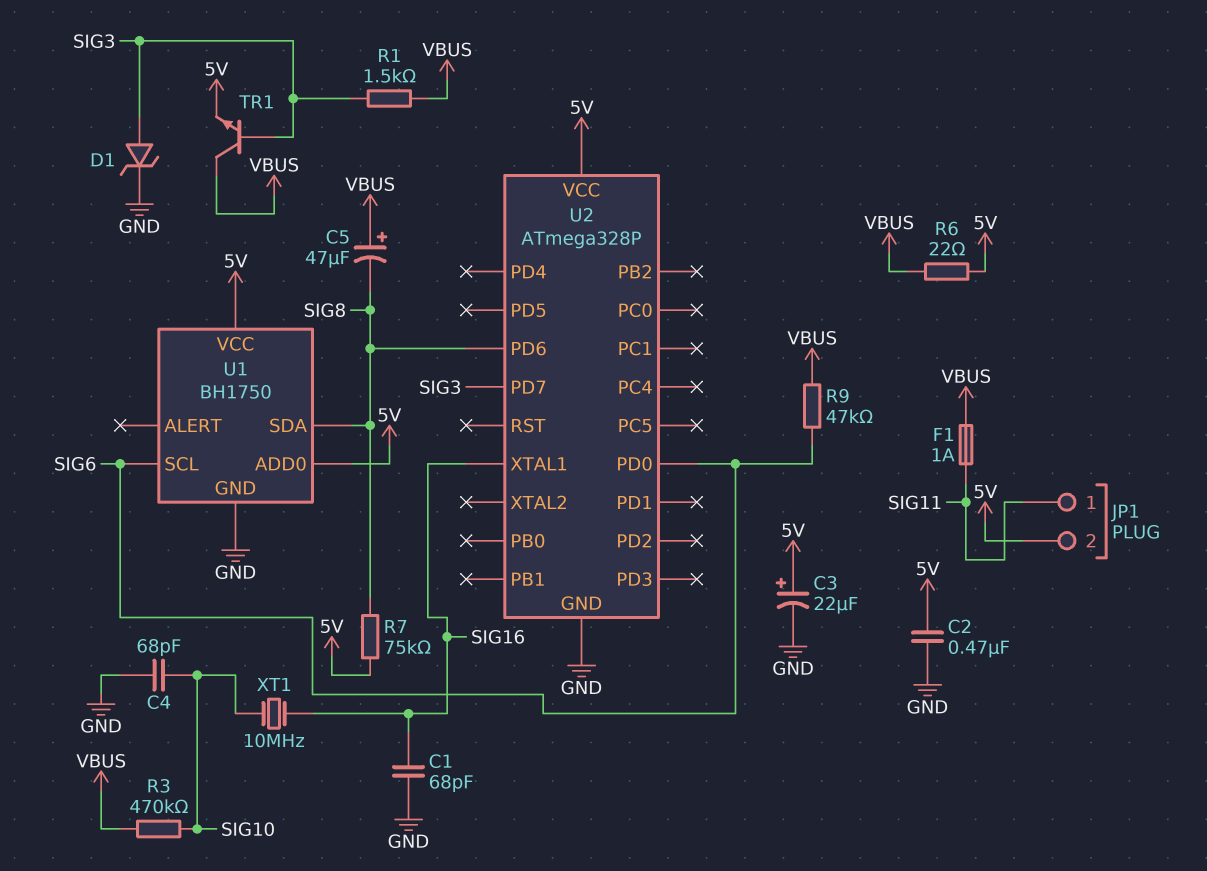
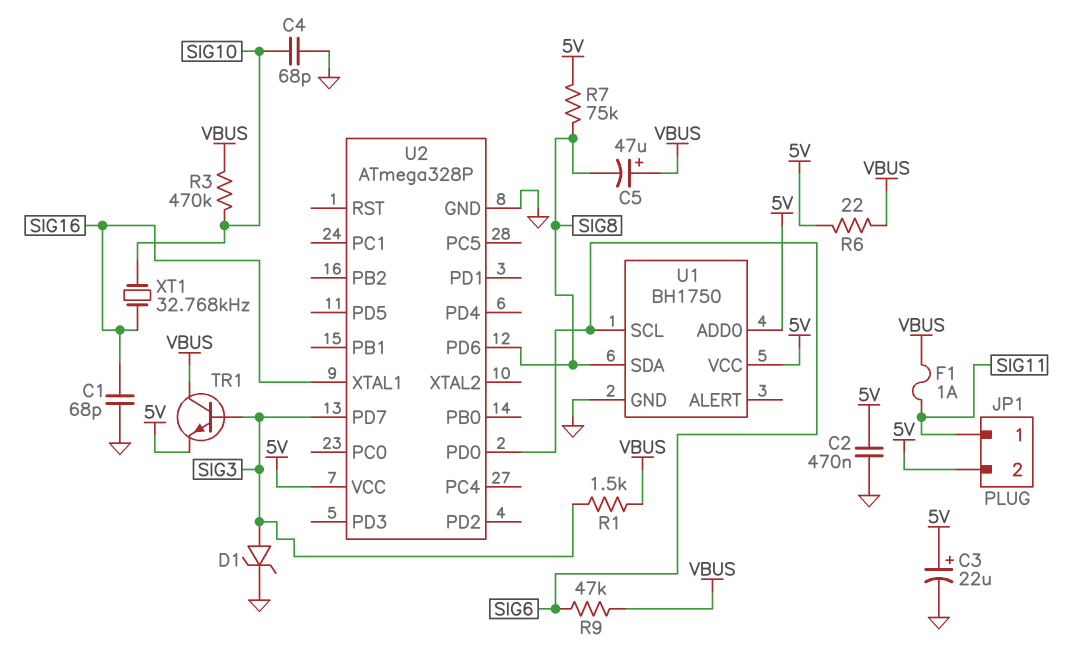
XT1: 10MHz (SIG10, SIG16) -> 32.768kHz (SIG10, SIG16)

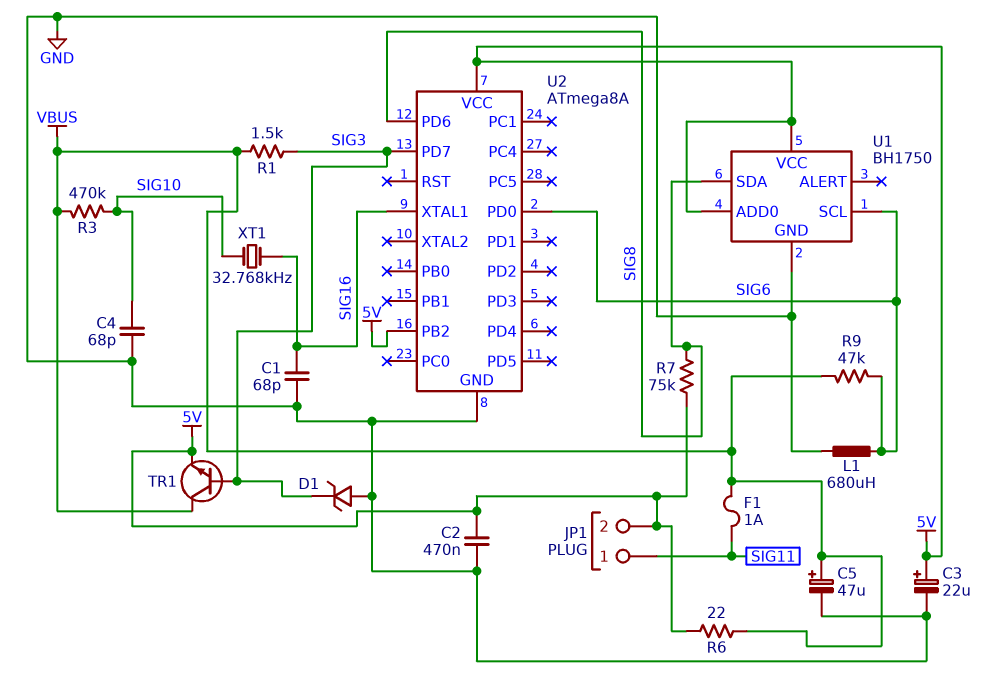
C5: 47uF (plus VBUS, minus SIG8) -> 47uF (plus VBUS, minus GND)
D1: zener (A SIG3, K GND) -> zener (A GND, K SIG3)
L1: none -> 680uH (GND, SIG6)
U2: ATmega328P -> ATmega8A
U2 pin PB2: none -> 5V

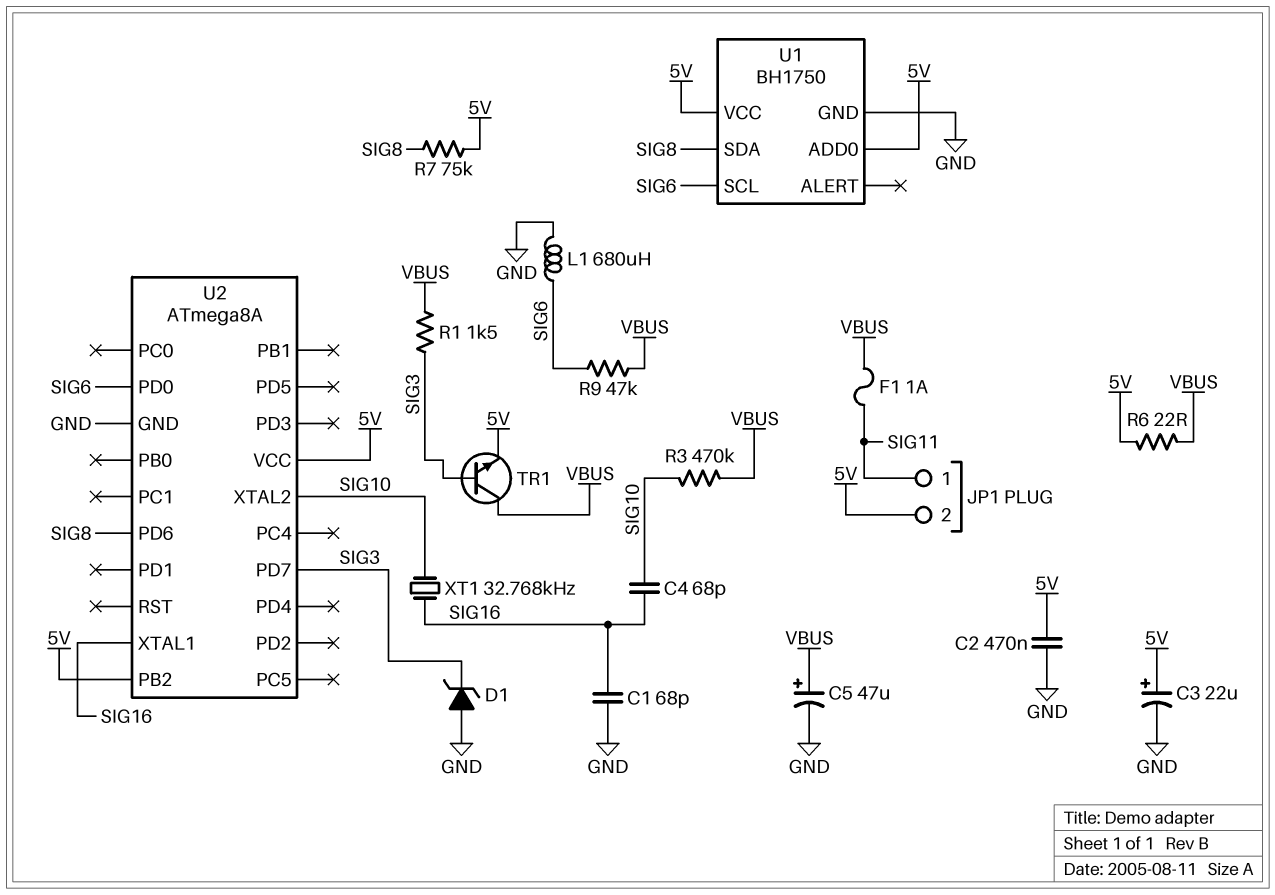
C4: 68pF (GND, SIG10) -> 68pF (SIG10, SIG16)
U2 pin XTAL2: none -> SIG10

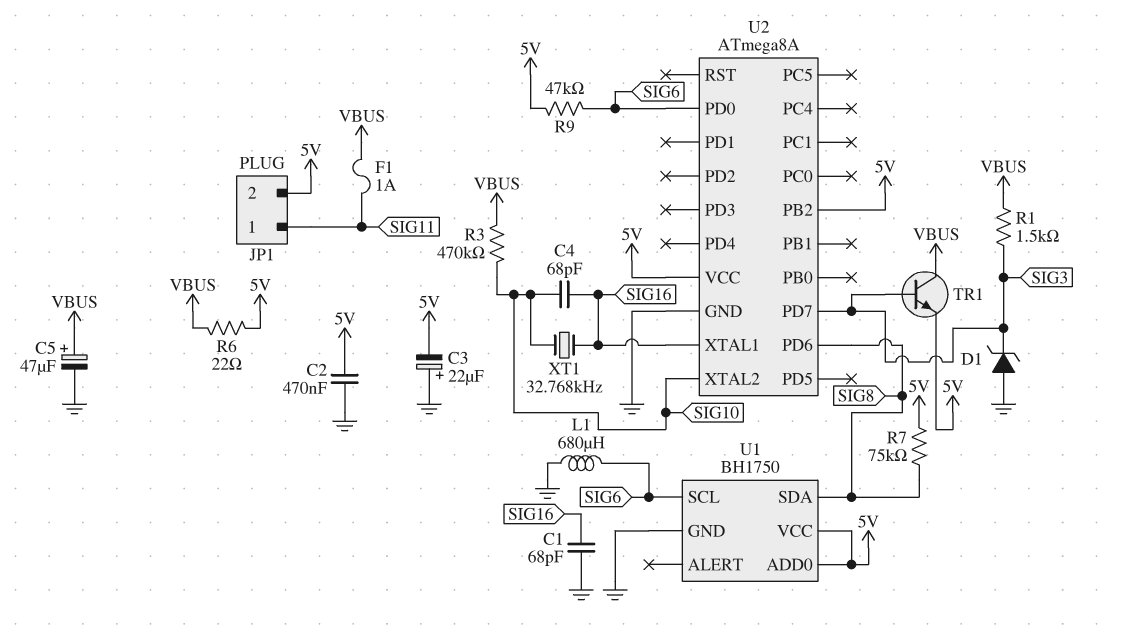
C3: 22uF (plus 5V, minus GND) -> 22uF (plus GND, minus 5V)
R9: 47k (SIG6, VBUS) -> 47k (5V, SIG6)

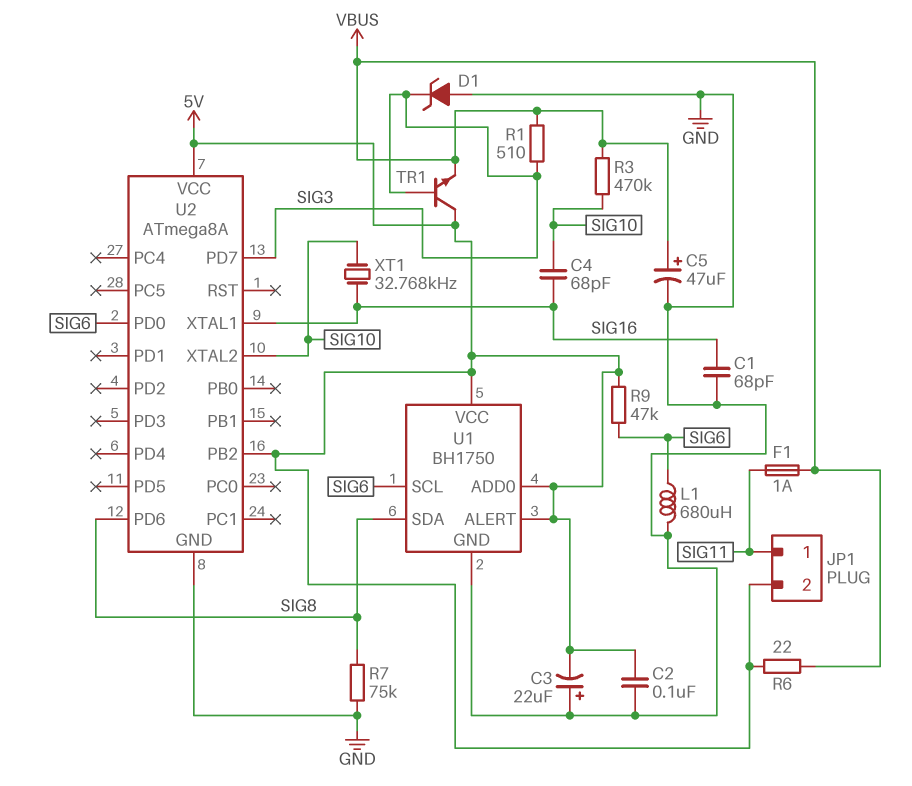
C2: 470nF (5V, GND) -> 100nF (5V, GND)
R1: 1.5k (SIG3, VBUS) -> 510 (SIG3, VBUS)
R7: 75k (5V, SIG8) -> 75k (GND, SIG8)
TR1: NPN (B SIG3, C VBUS, E 5V) -> NPN (B SIG3, C 5V, E VBUS)
U1 pin ALERT: none -> 5V

